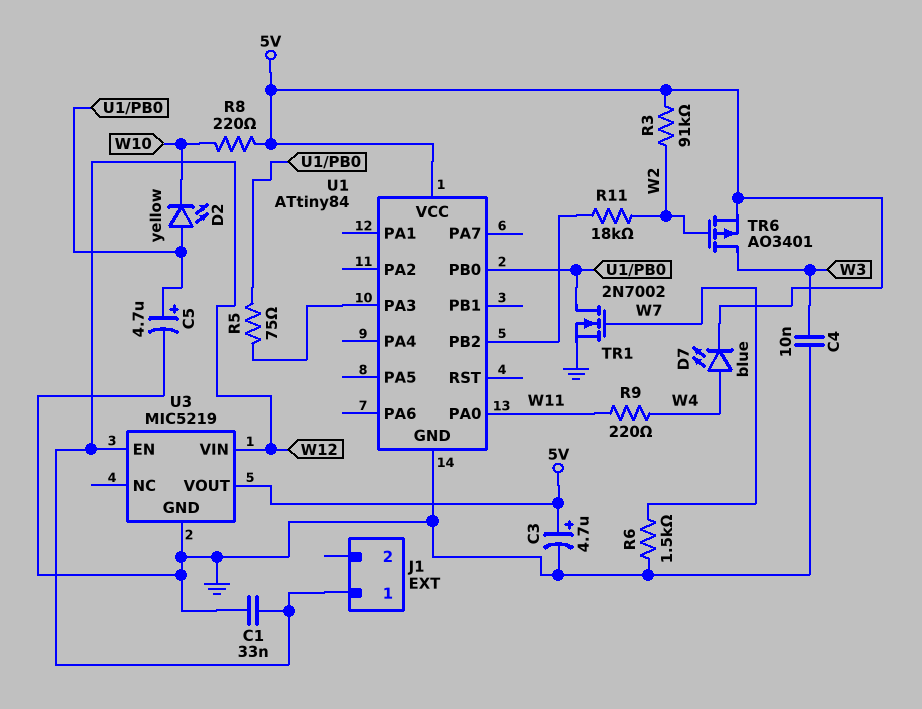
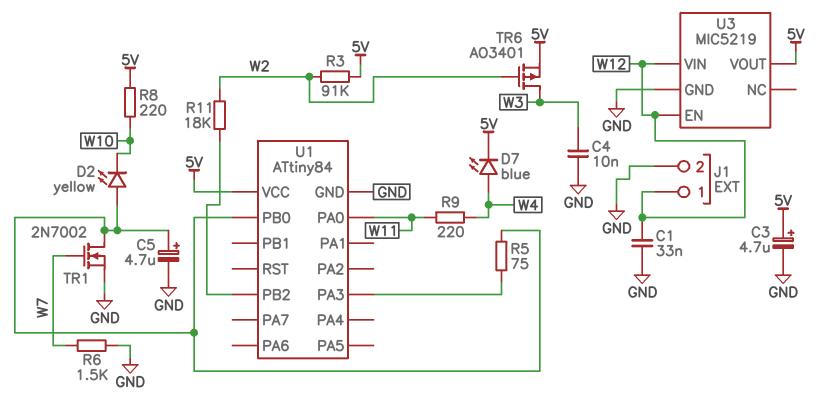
J1 pin 2: none -> GND

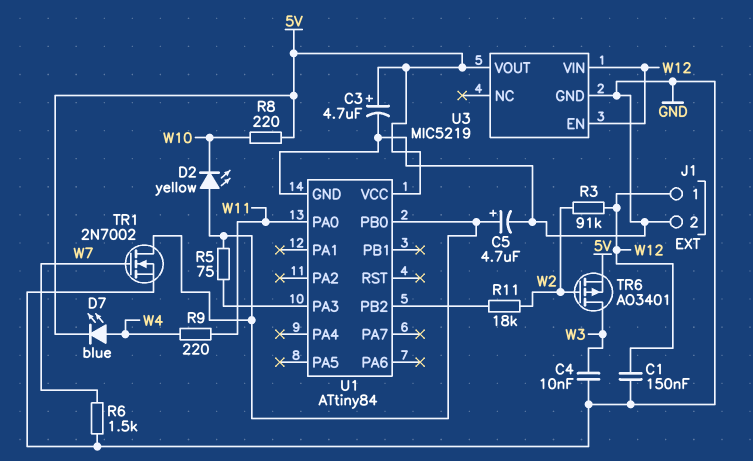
C1: 33nF (GND, W12) -> 150nF (GND, W12)
R3: 91k (5V, W2) -> 91k (W2, W12)

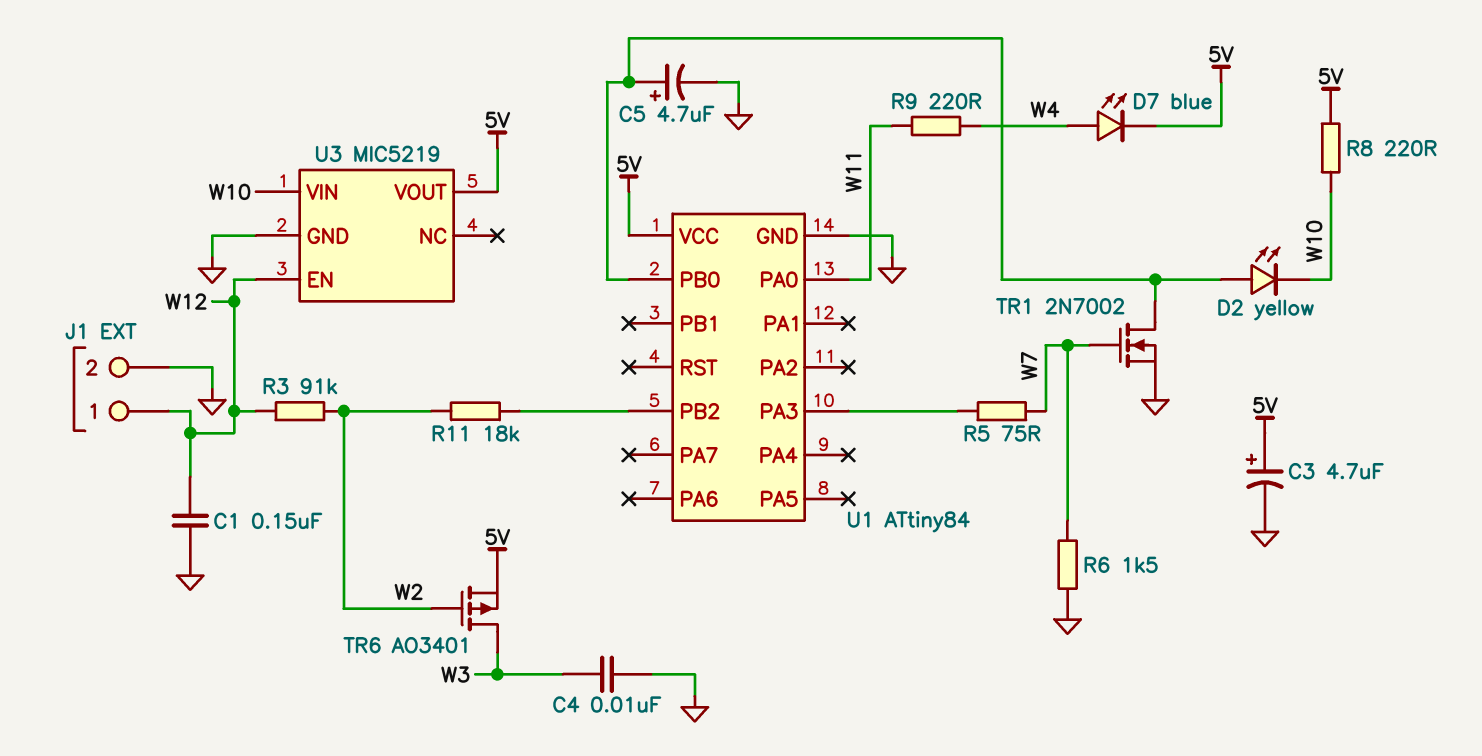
R5: 75 (U1/PA3, U1/PB0) -> 75 (U1/PA3, W7)
U3 pin VIN: W12 -> W10

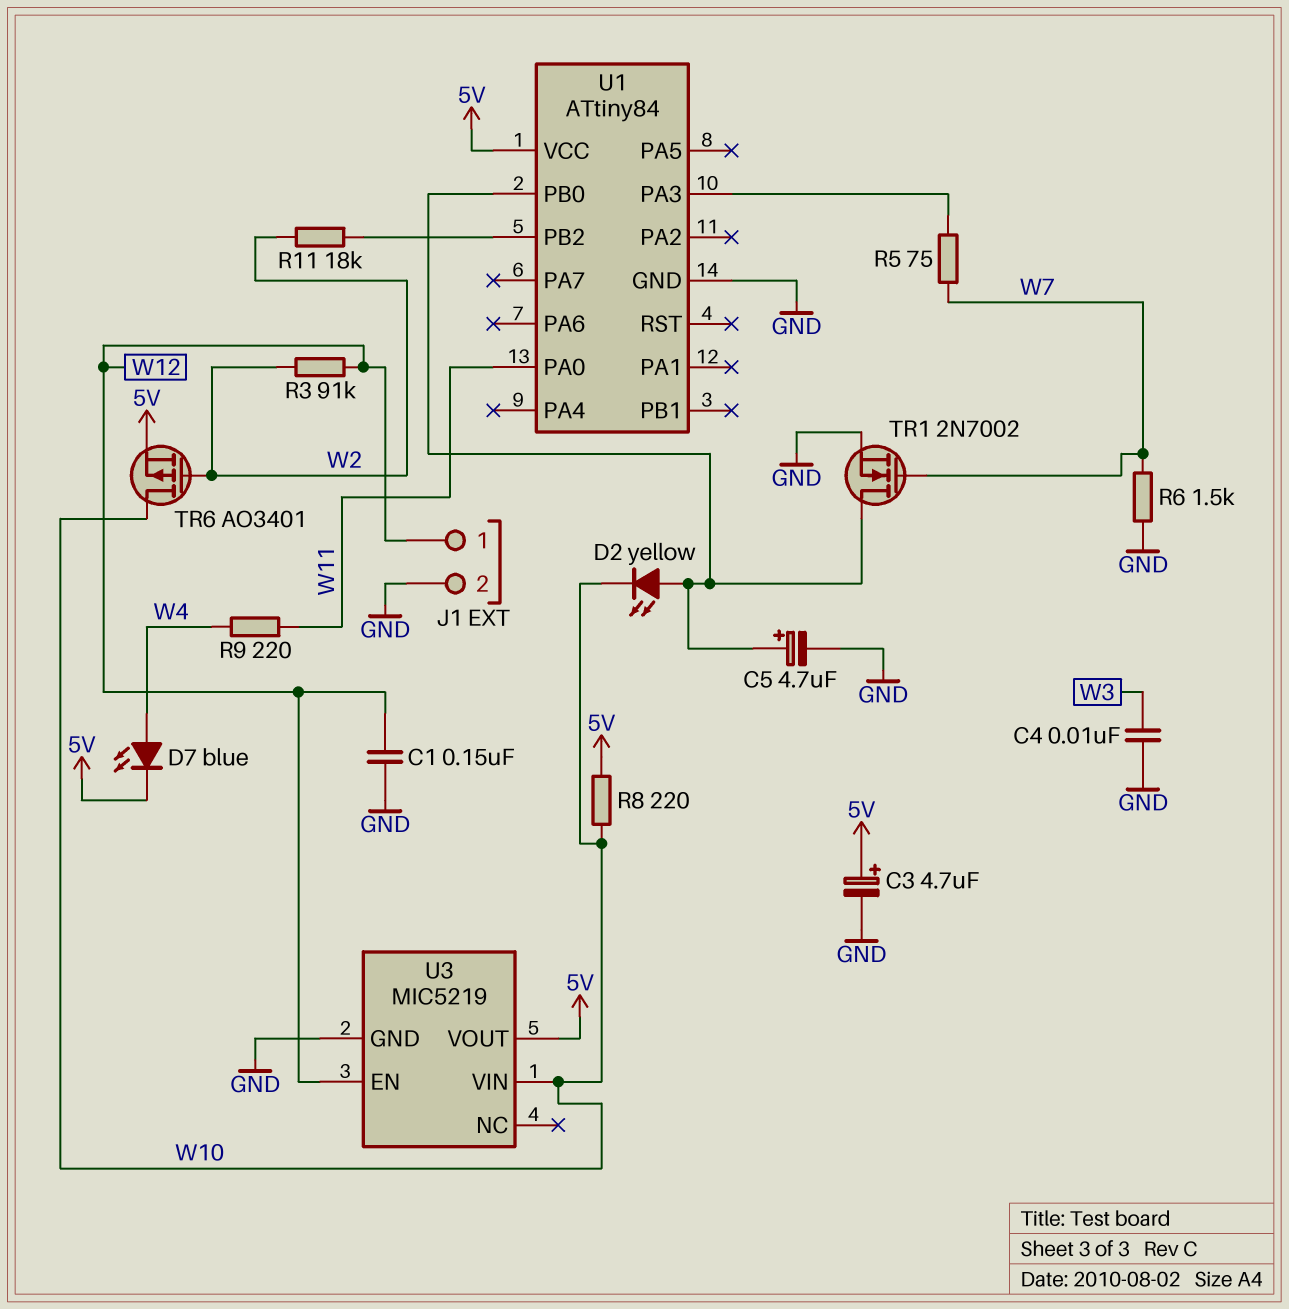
TR6: PMOS AO3401 (G W2, D W3, S 5V) -> PMOS AO3401 (G W2, D W10, S 5V)

